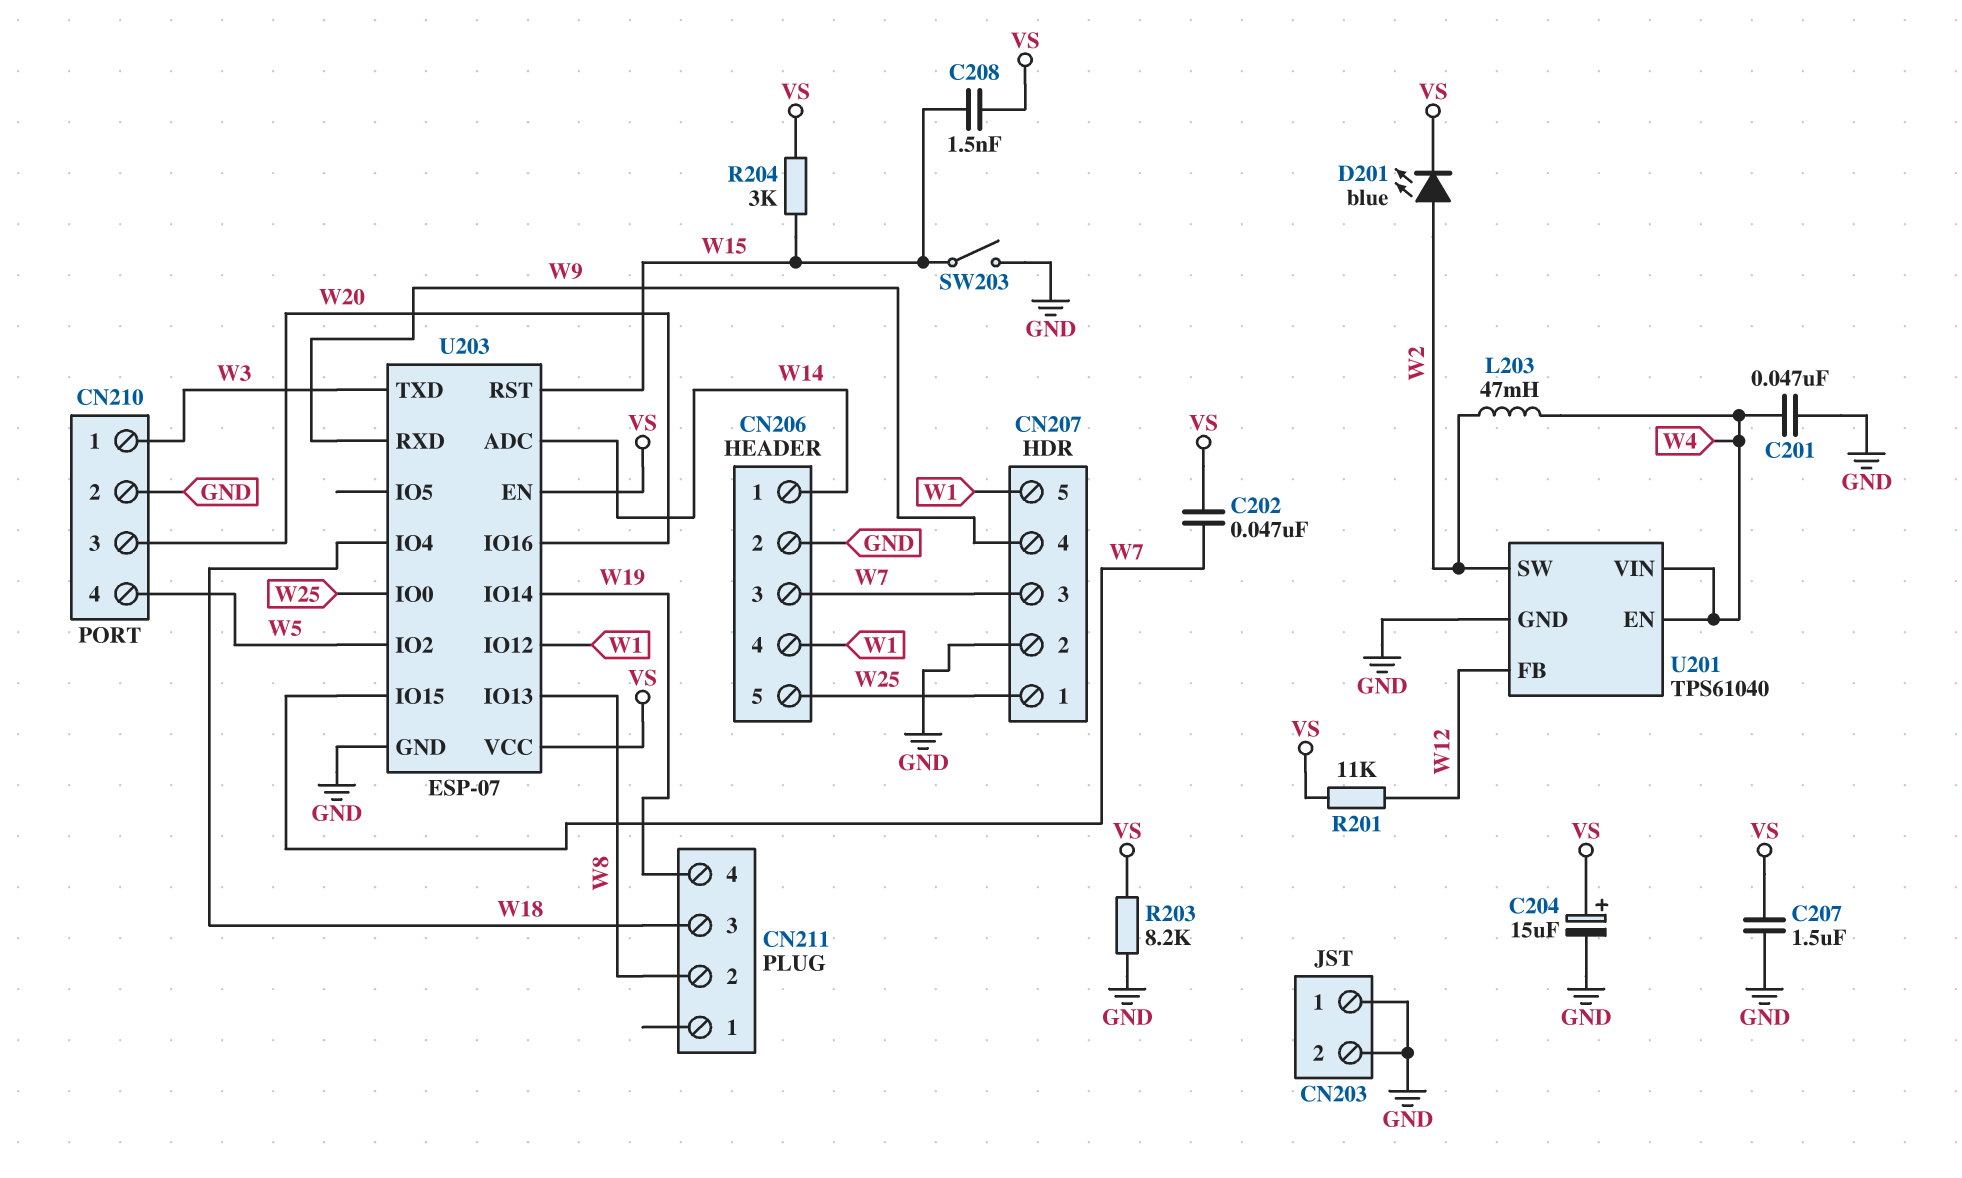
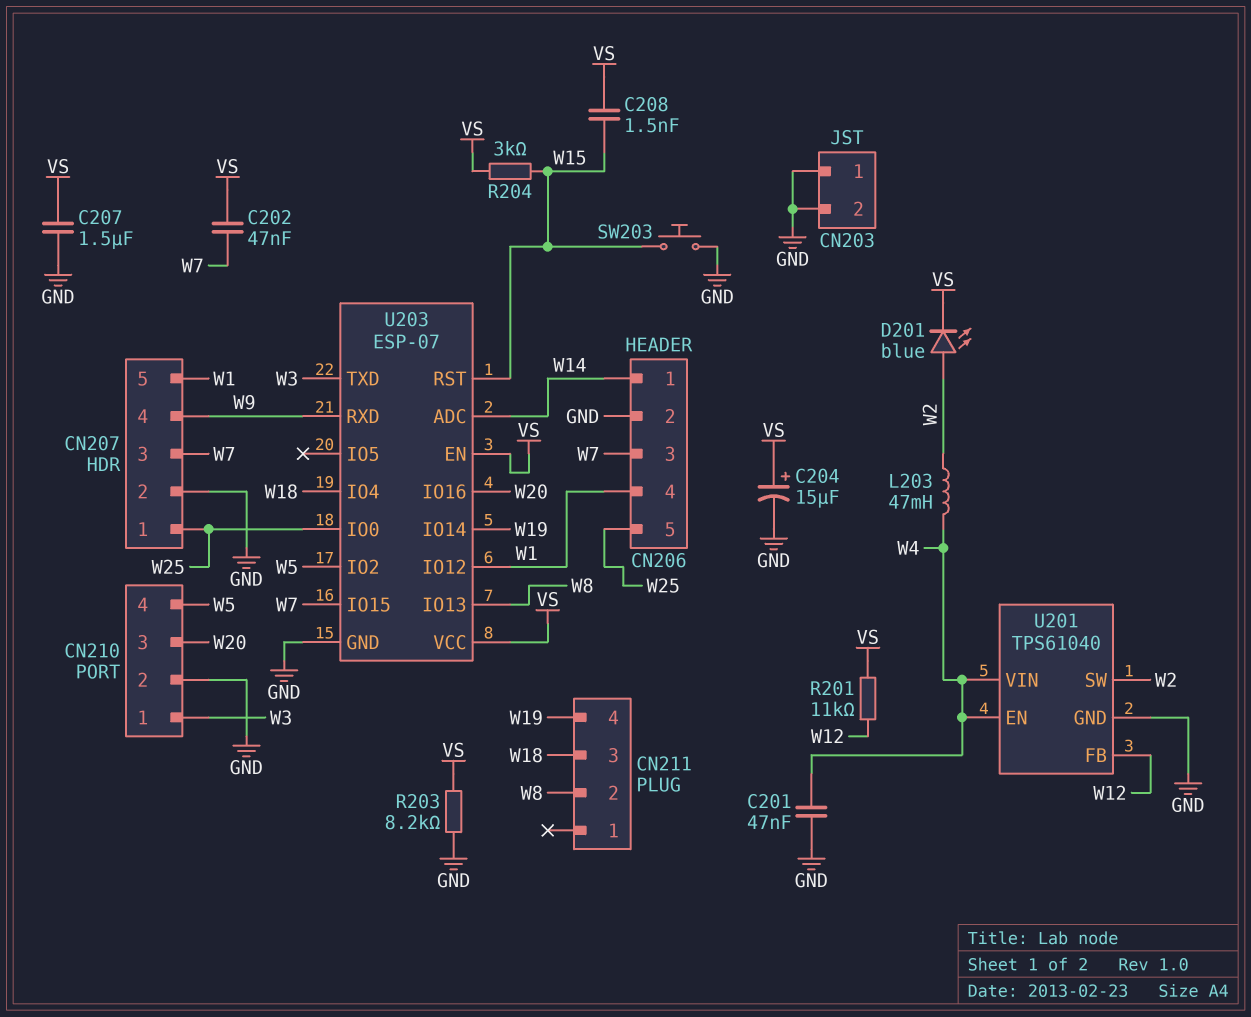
SW203: switch (GND, W15) -> button (GND, W15)

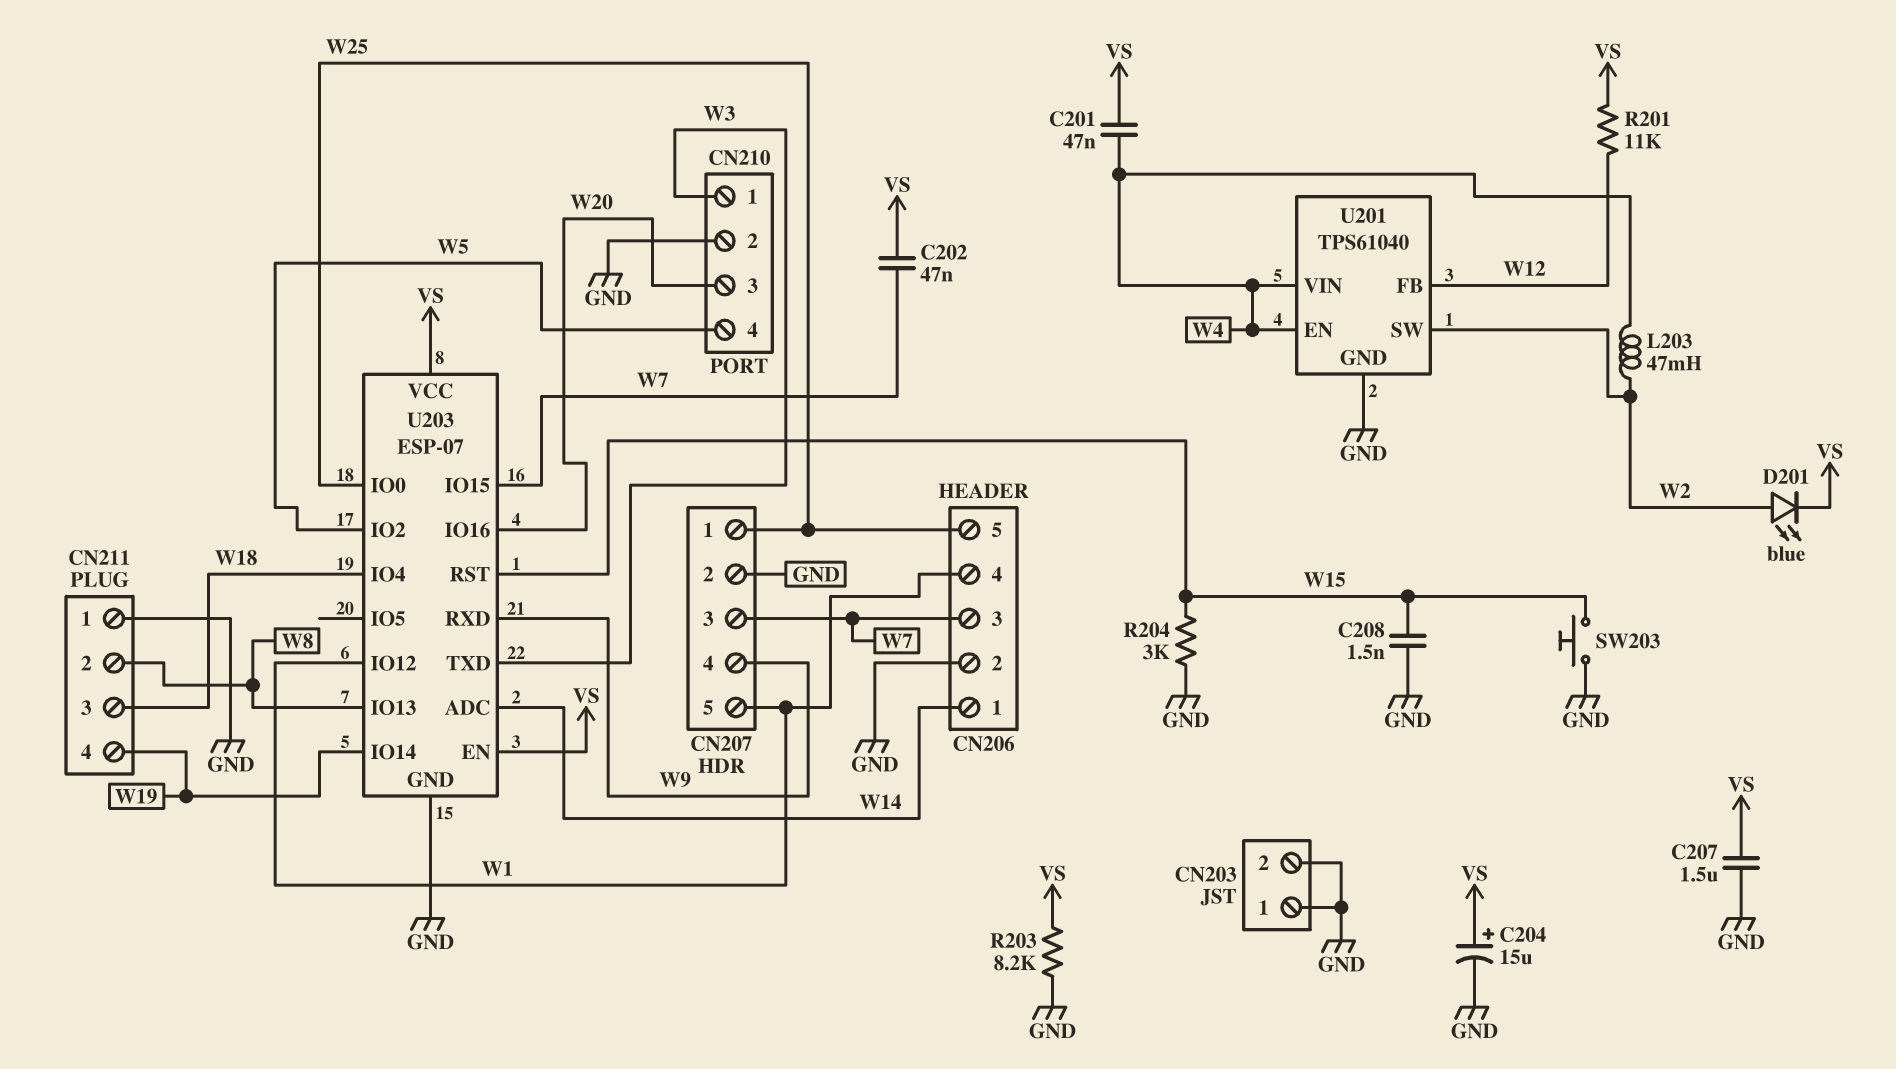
C201: 47nF (GND, W4) -> 47nF (VS, W4)
C208: 1.5nF (VS, W15) -> 1.5nF (GND, W15)
CN211 pin 1: none -> GND
R204: 3k (VS, W15) -> 3k (GND, W15)

